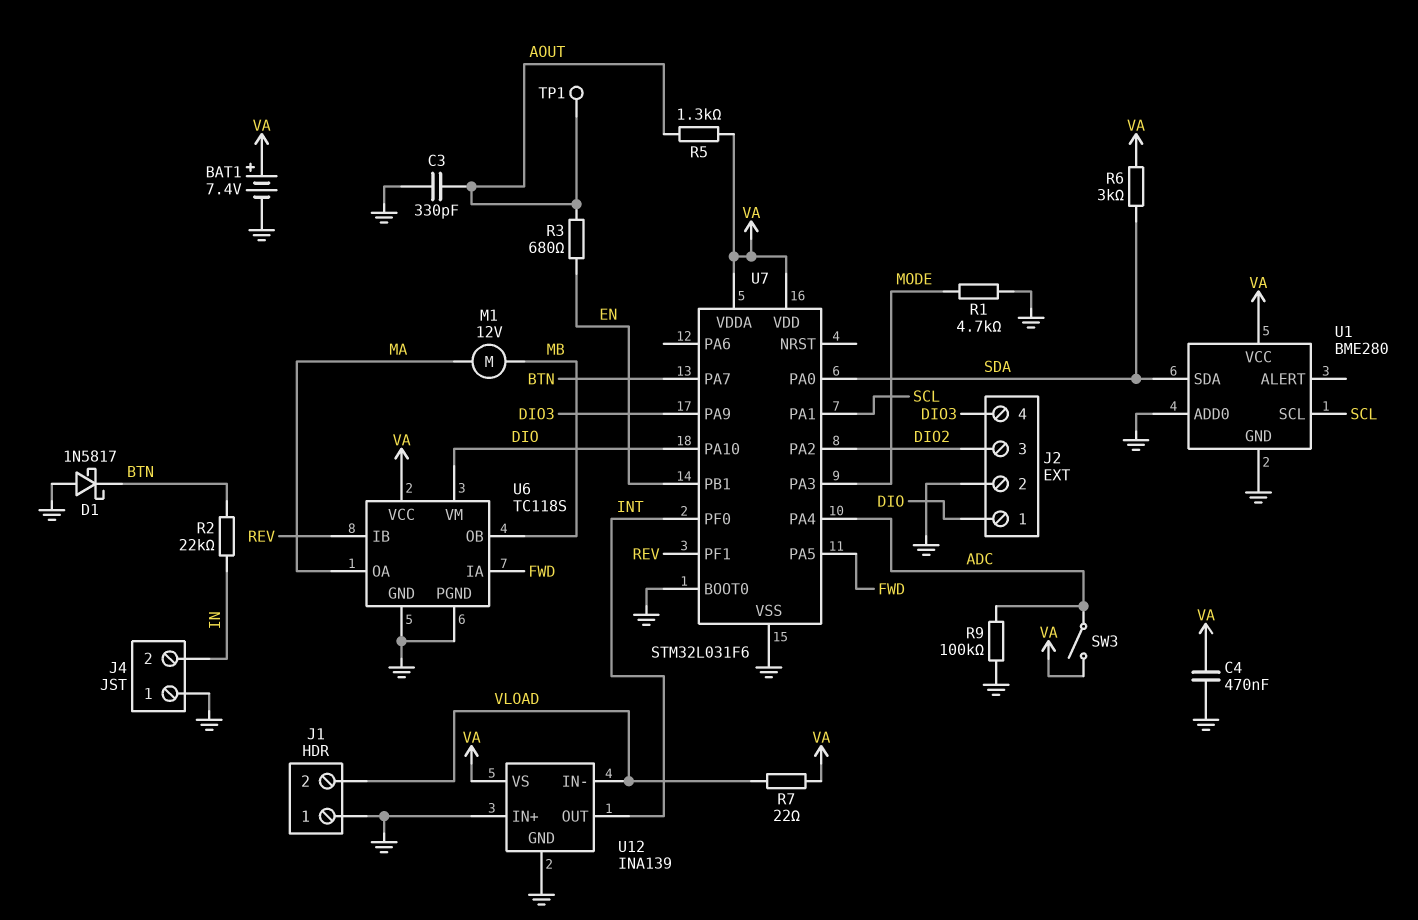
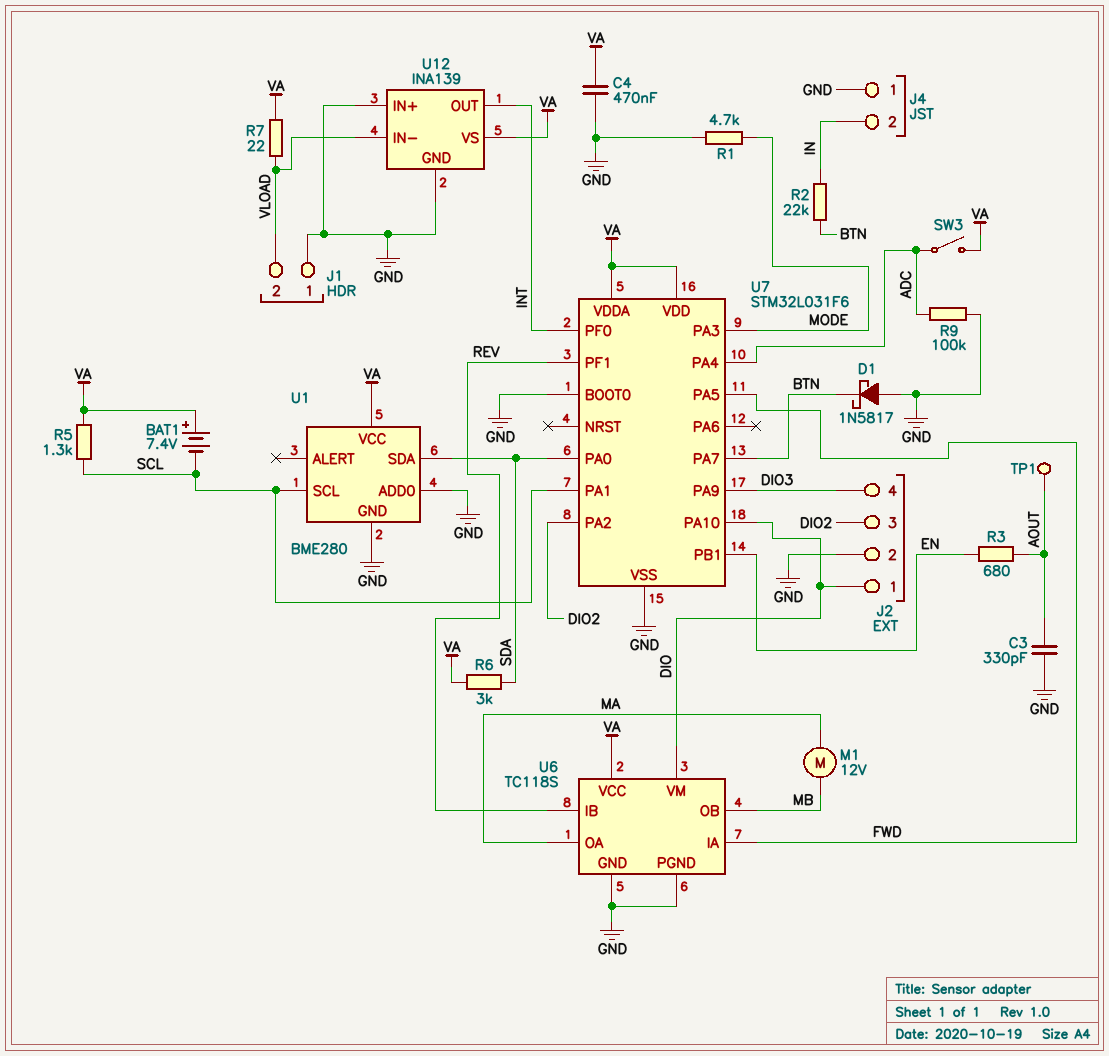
BAT1: 7.4V (plus VA, minus GND) -> 7.4V (plus VA, minus SCL)
R5: 1.3k (AOUT, VA) -> 1.3k (SCL, VA)

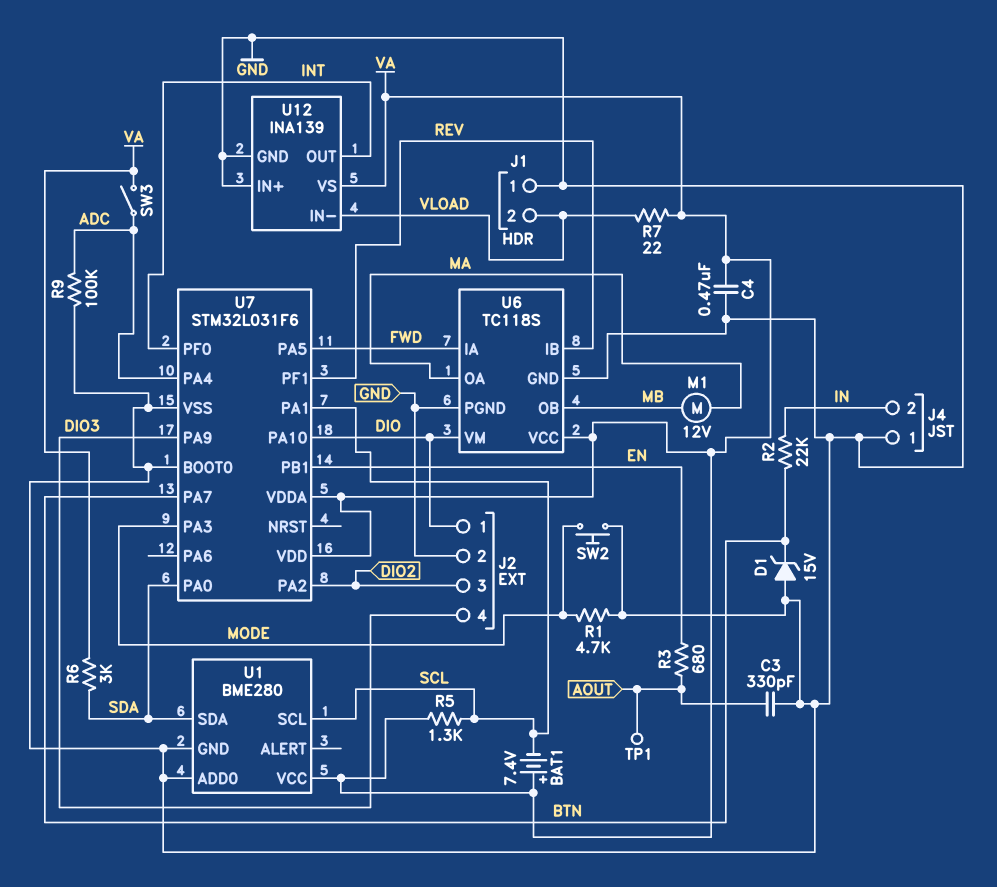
D1: schottky 1N5817 (A GND, K BTN) -> zener 15V (A GND, K BTN)
SW2: none -> button (GND, MODE)

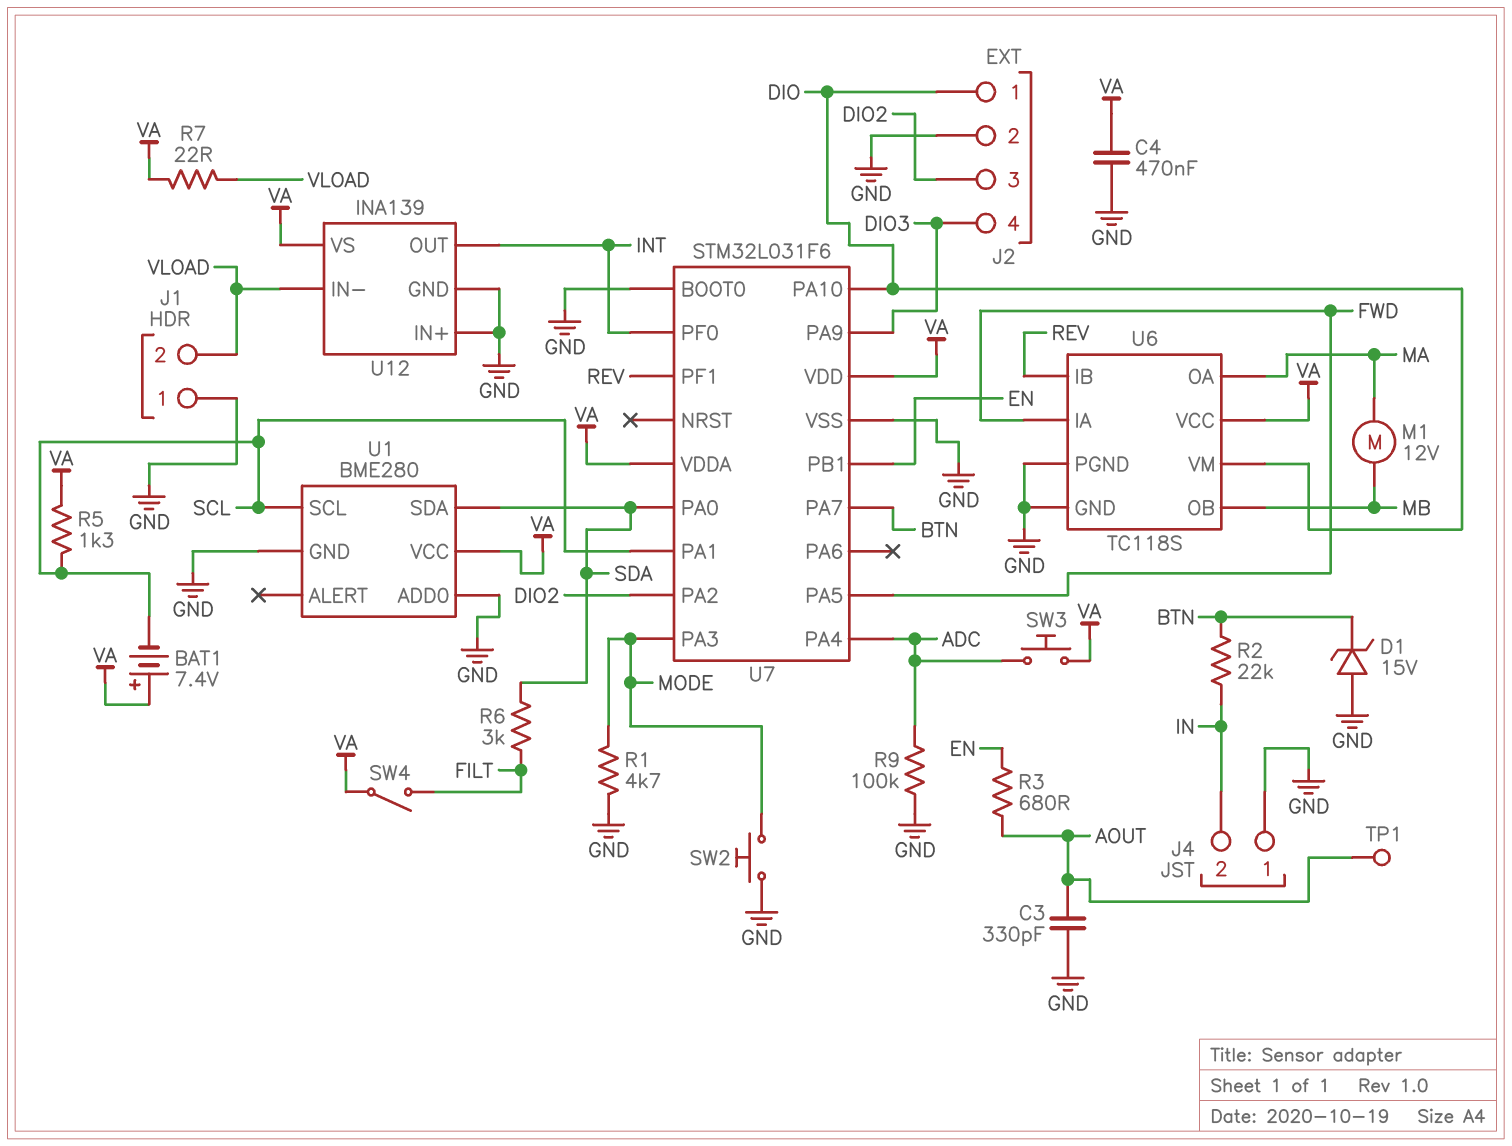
R6: 3k (SDA, VA) -> 3k (FILT, SDA)
SW3: switch (ADC, VA) -> button (ADC, VA)
SW4: none -> switch (FILT, VA)

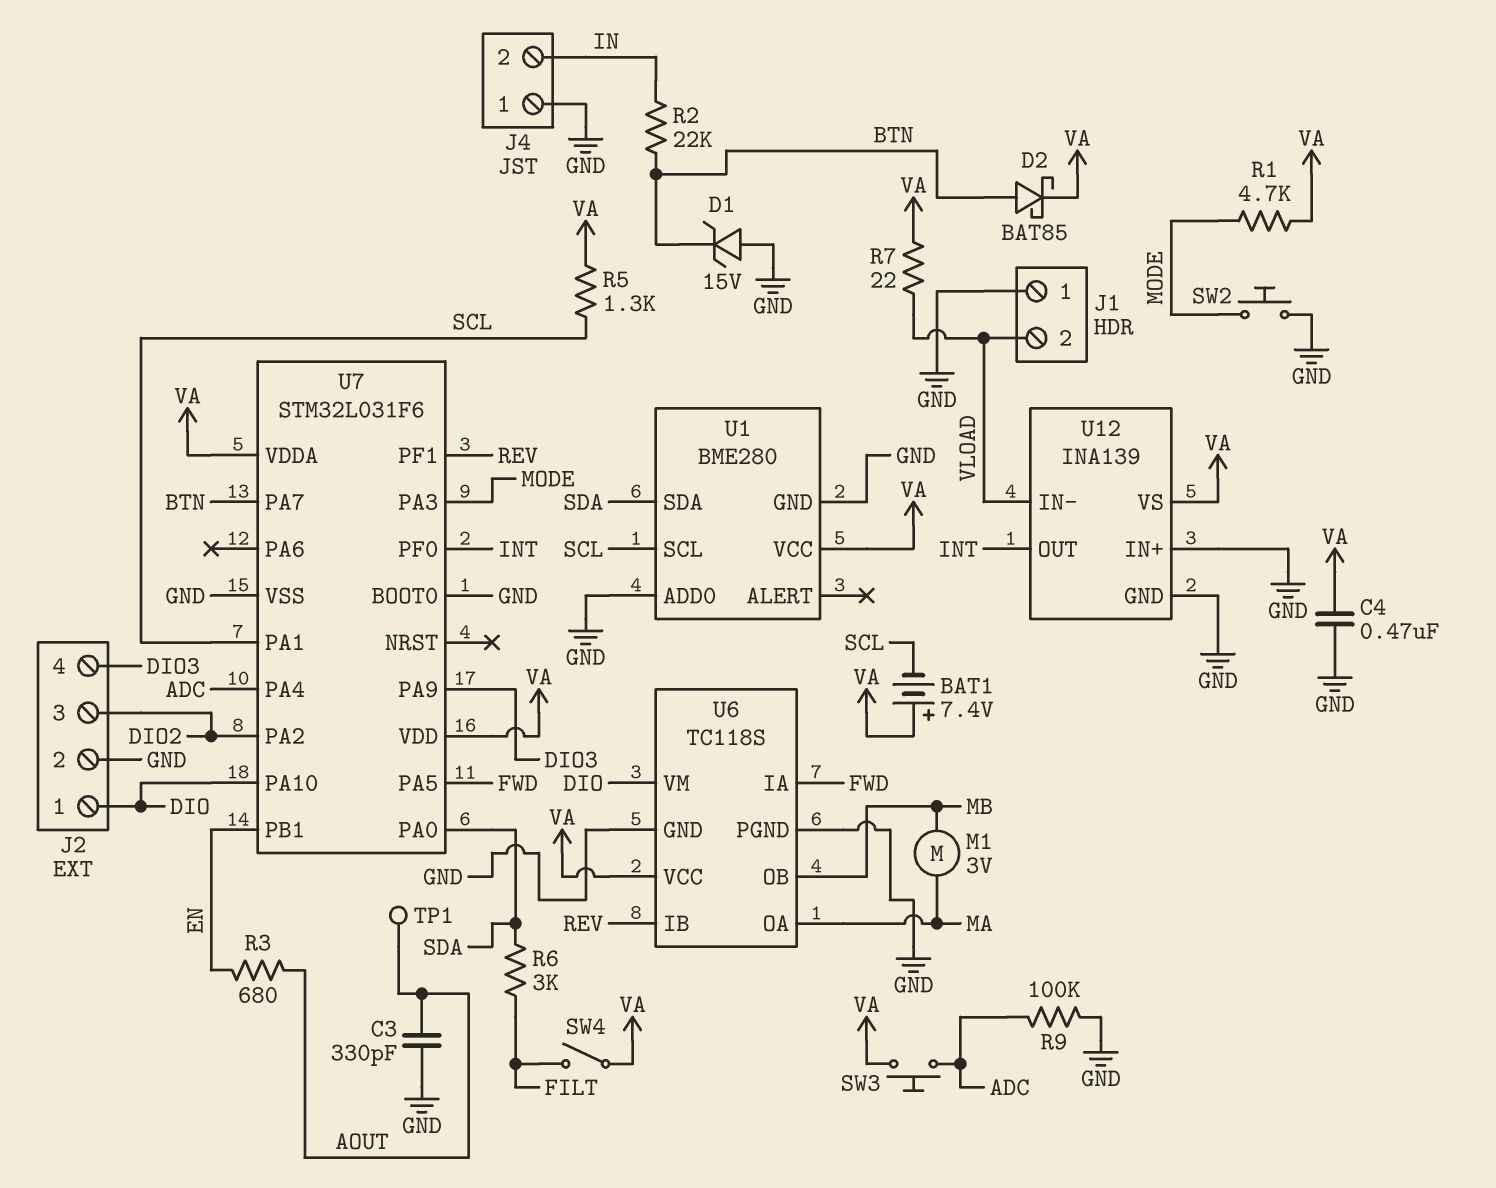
D2: none -> schottky BAT85 (A BTN, K VA)
M1: motor 12V (MA, MB) -> motor 3V (MA, MB)
R1: 4.7k (GND, MODE) -> 4.7k (MODE, VA)

